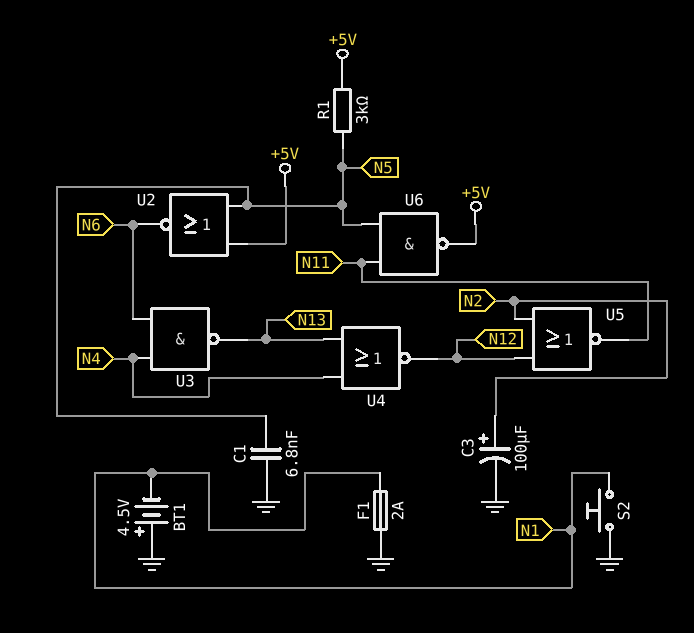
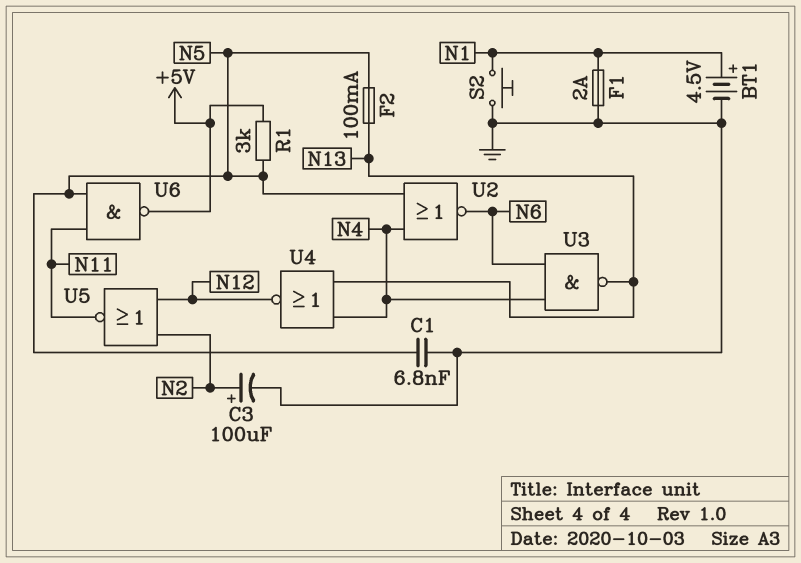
BT1: 4.5V (plus GND, minus N1) -> 4.5V (plus N1, minus GND)
F2: none -> 100mA (N5, N13)
U2: NOR (in +5V, in N5, out N6) -> NOR (in N4, in N5, out N6)

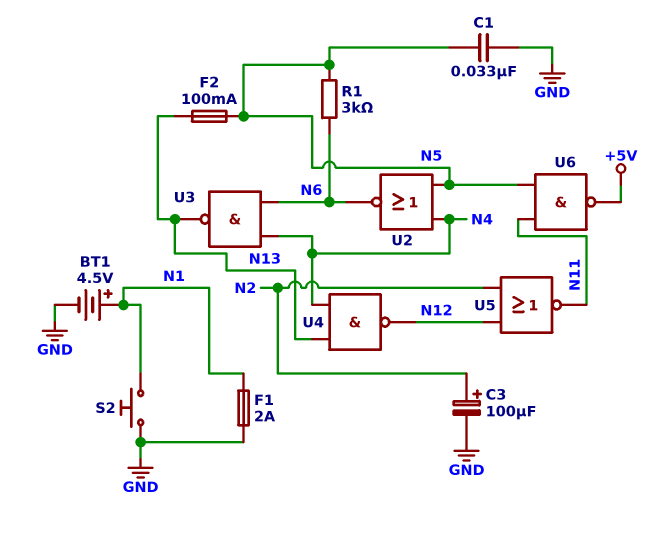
C1: 6.8nF (GND, N5) -> 33nF (GND, N5)
R1: 3k (+5V, N5) -> 3k (N5, N6)
U4: NOR (in N4, in N13, out N12) -> NAND (in N4, in N13, out N12)

